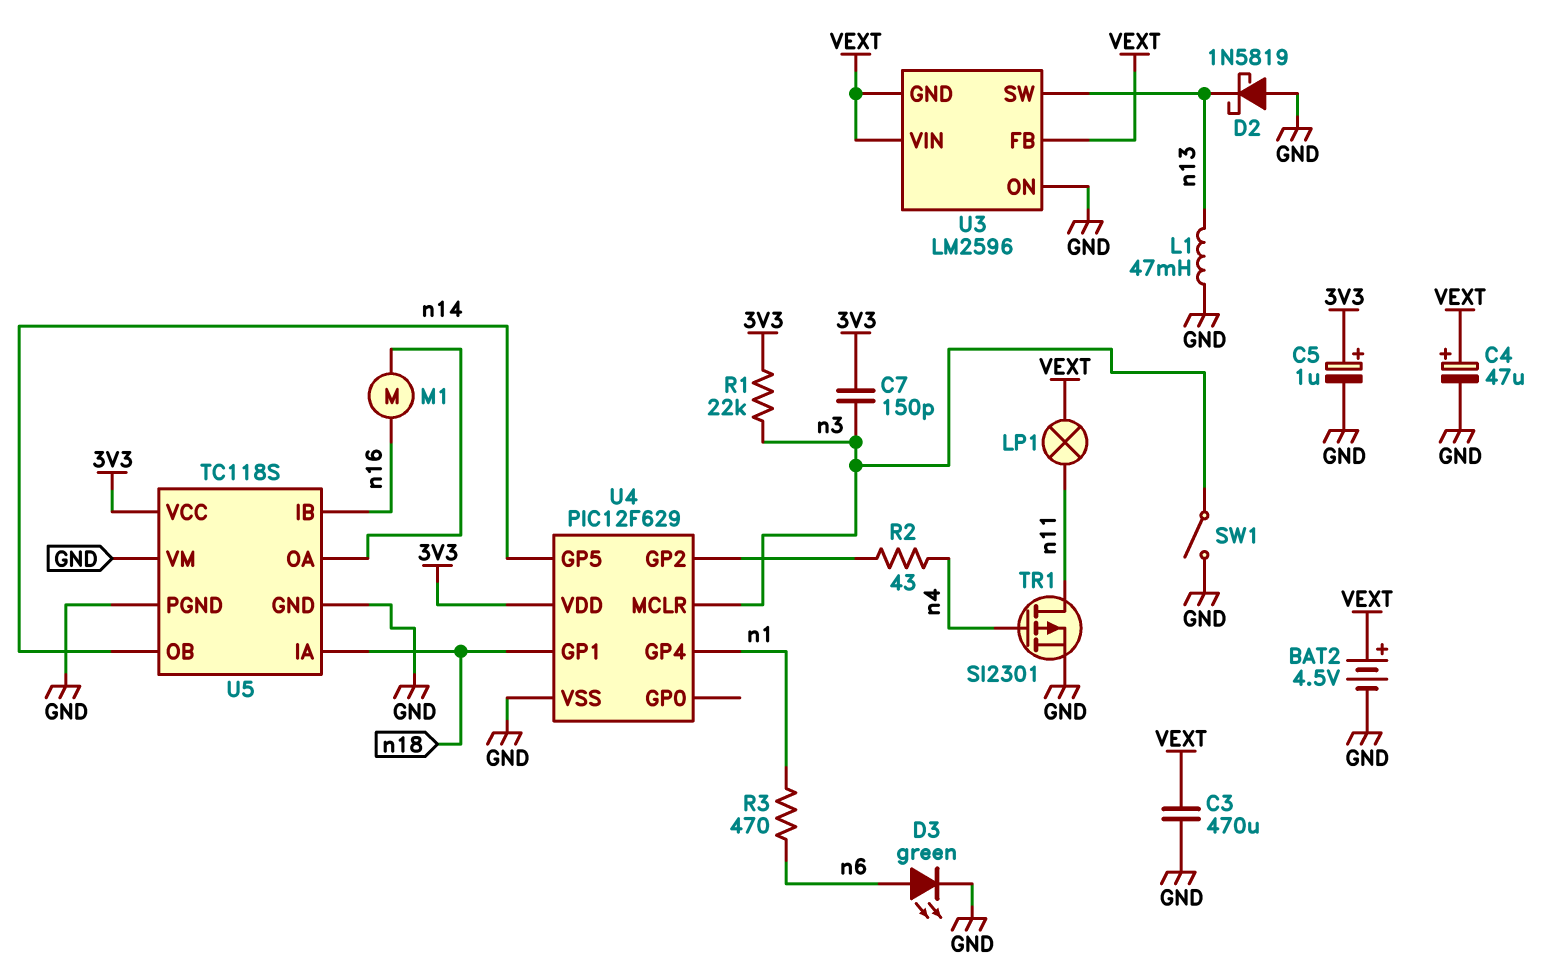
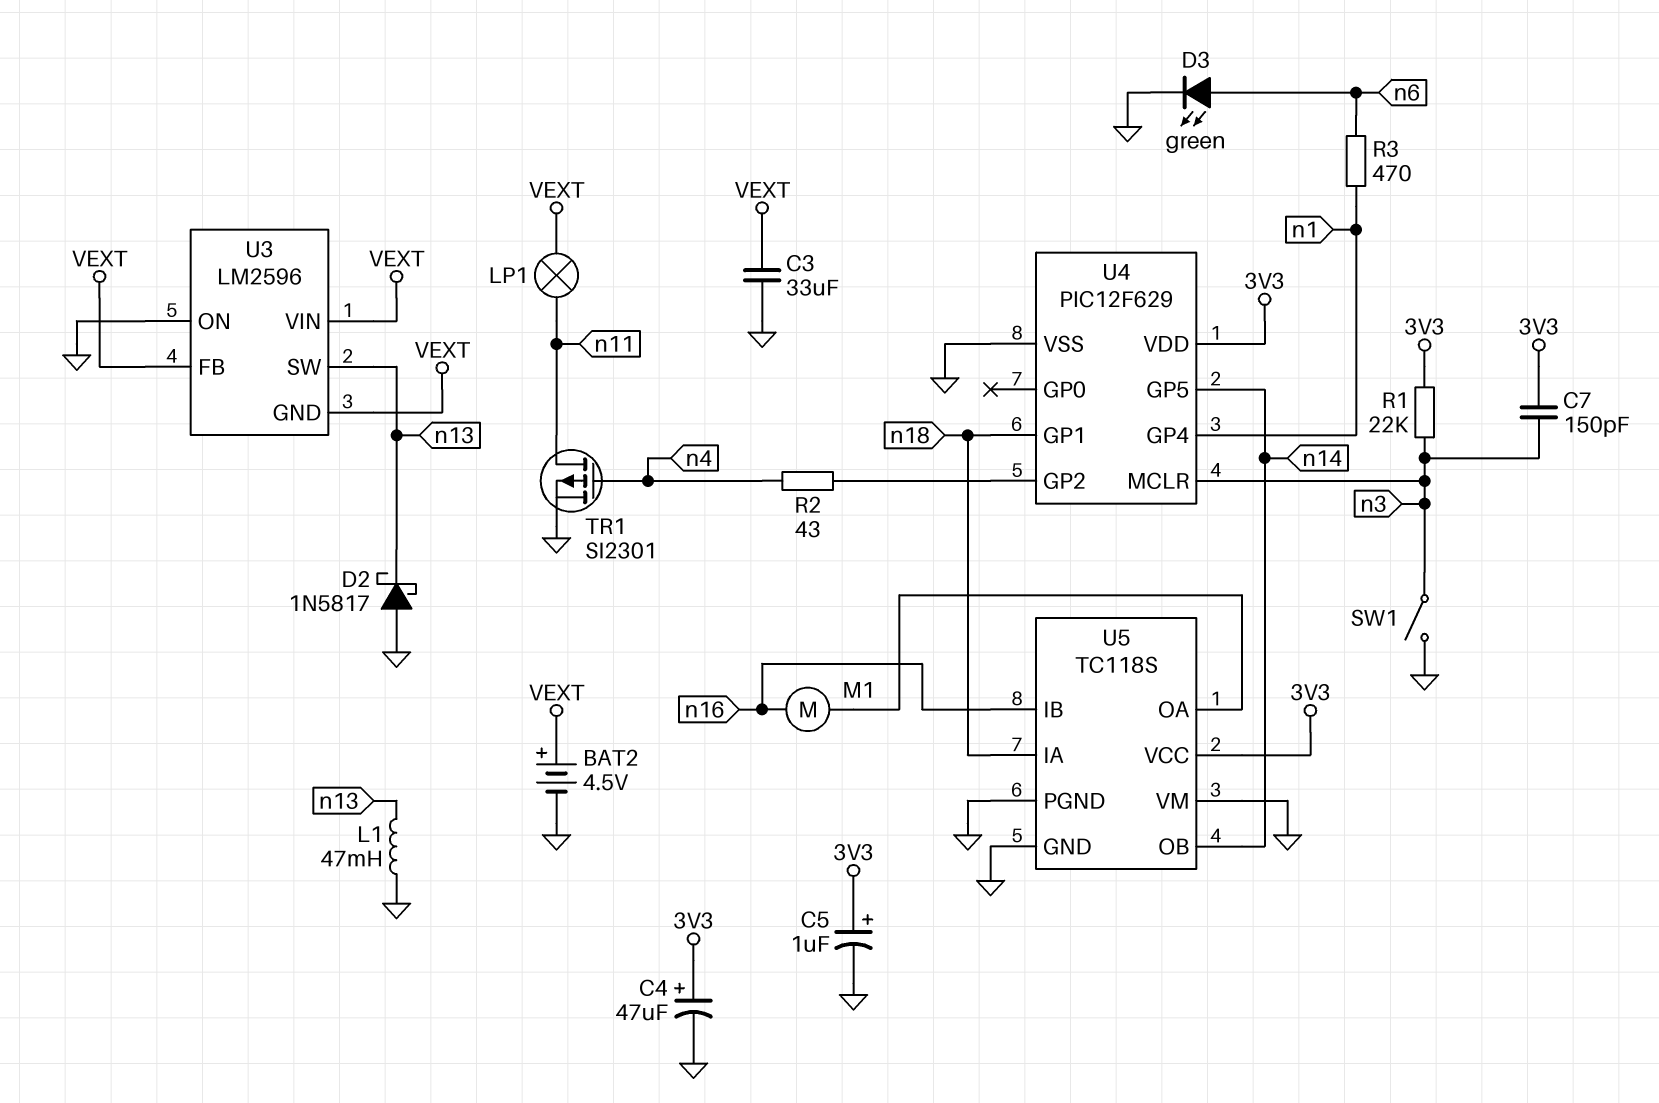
C3: 470uF (GND, VEXT) -> 33uF (GND, VEXT)
C4: 47uF (plus VEXT, minus GND) -> 47uF (plus 3V3, minus GND)
D2: schottky 1N5819 (A GND, K n13) -> schottky 1N5817 (A GND, K n13)

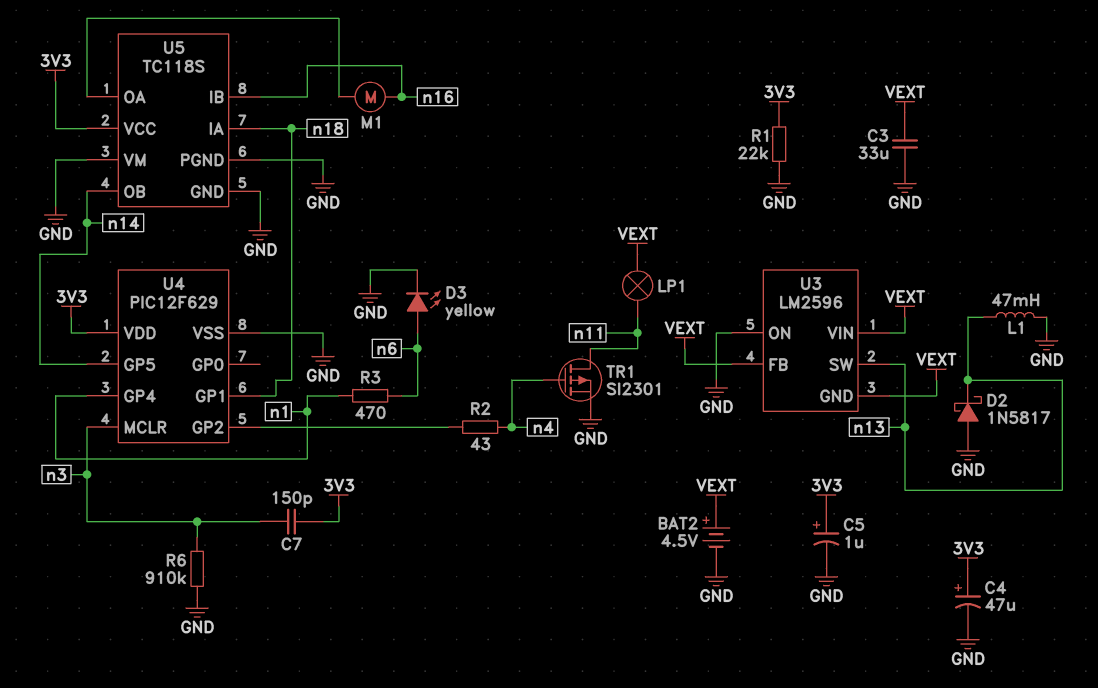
D3: LED green (A n6, K GND) -> LED yellow (A n6, K GND)
R1: 22k (3V3, n3) -> 22k (3V3, GND)
R6: none -> 910k (GND, n3)
SW1: switch (GND, n3) -> none

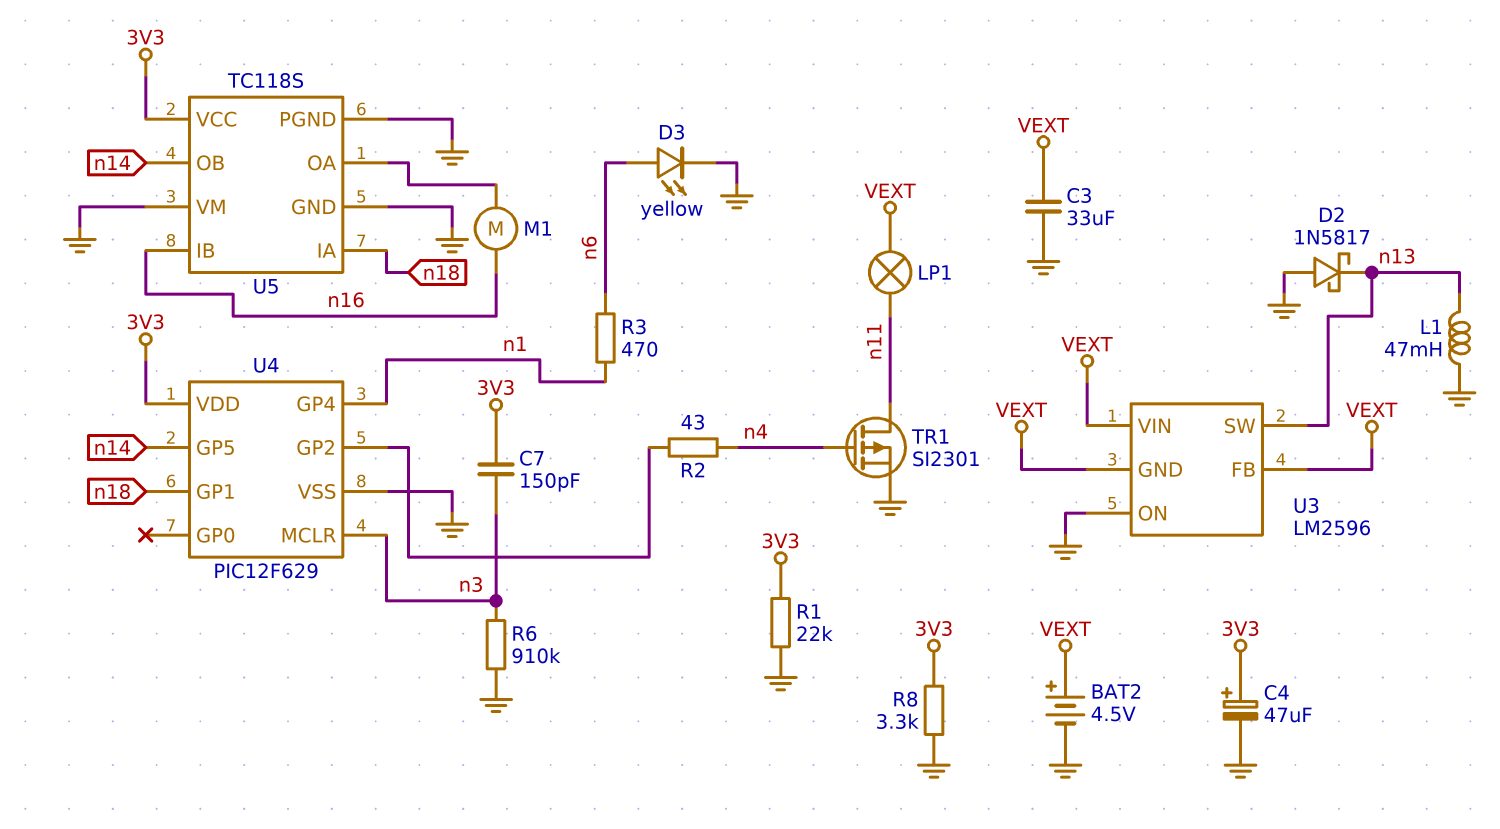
C5: 1uF (plus 3V3, minus GND) -> none
R8: none -> 3.3k (3V3, GND)

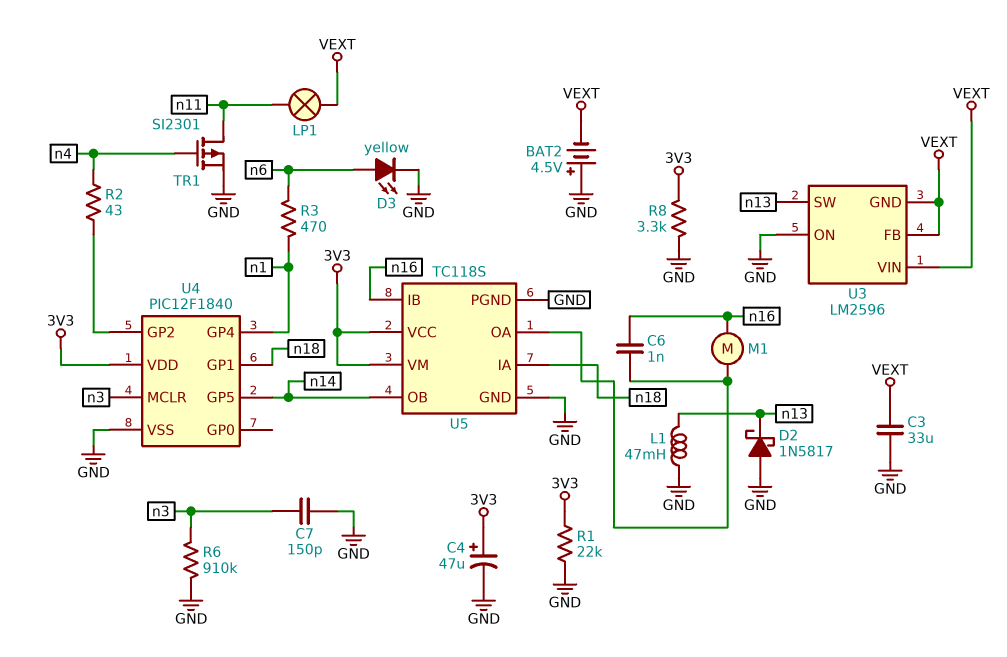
BAT2: 4.5V (plus VEXT, minus GND) -> 4.5V (plus GND, minus VEXT)
C6: none -> 1nF (U5/OA, n16)
C7: 150pF (3V3, n3) -> 150pF (GND, n3)
U4: PIC12F629 -> PIC12F1840
U5 pin VM: GND -> 3V3

